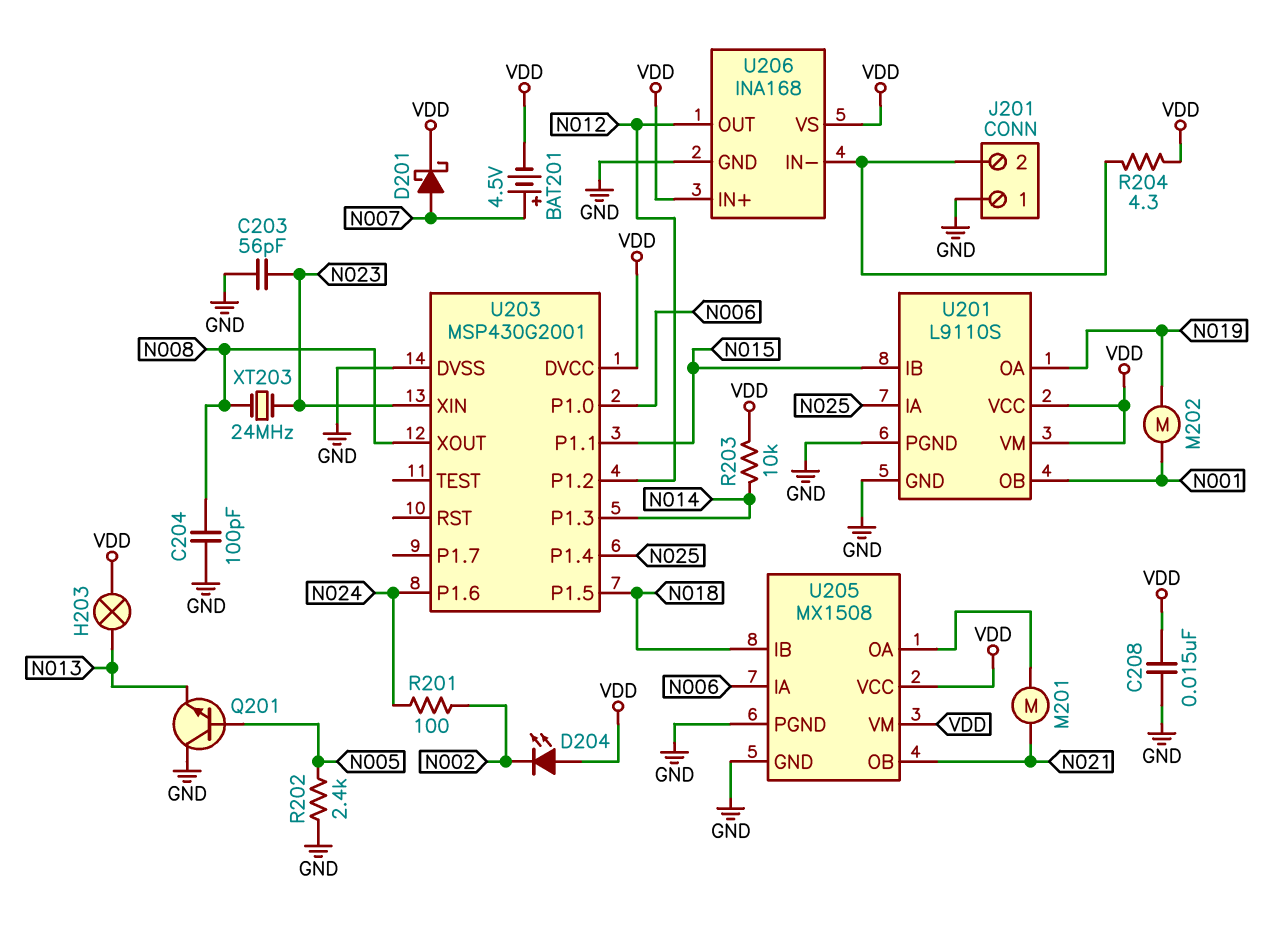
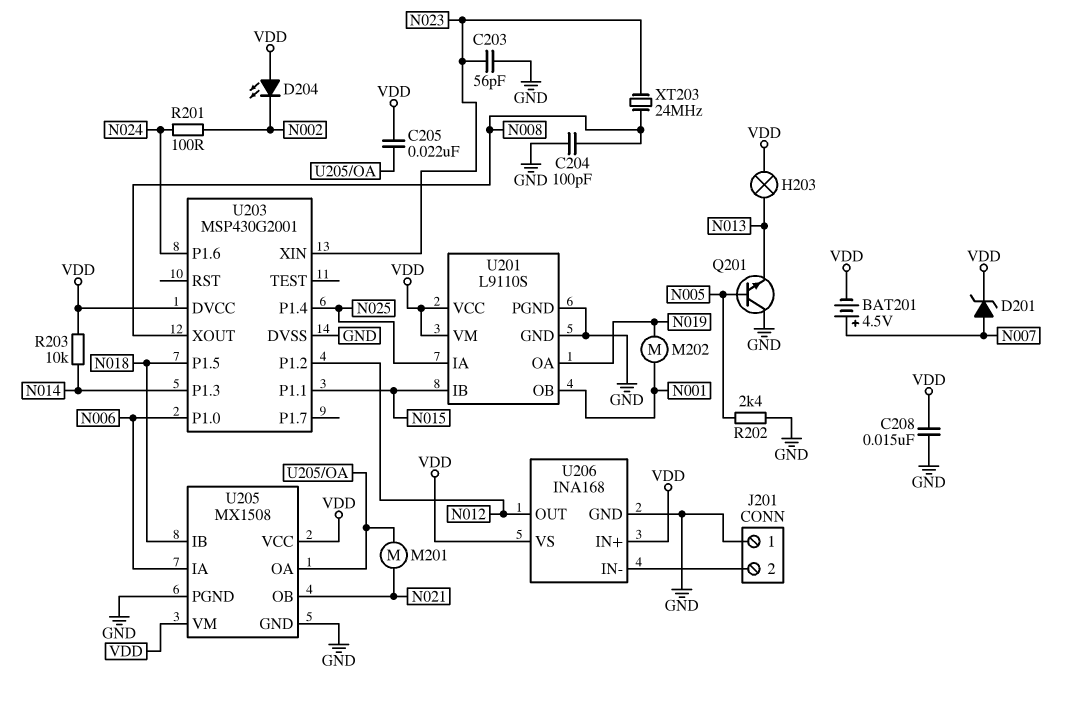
C205: none -> 22nF (U205/OA, VDD)
D201: schottky (A N007, K VDD) -> zener (A N007, K VDD)
R204: 4.3 (J201/2, VDD) -> none

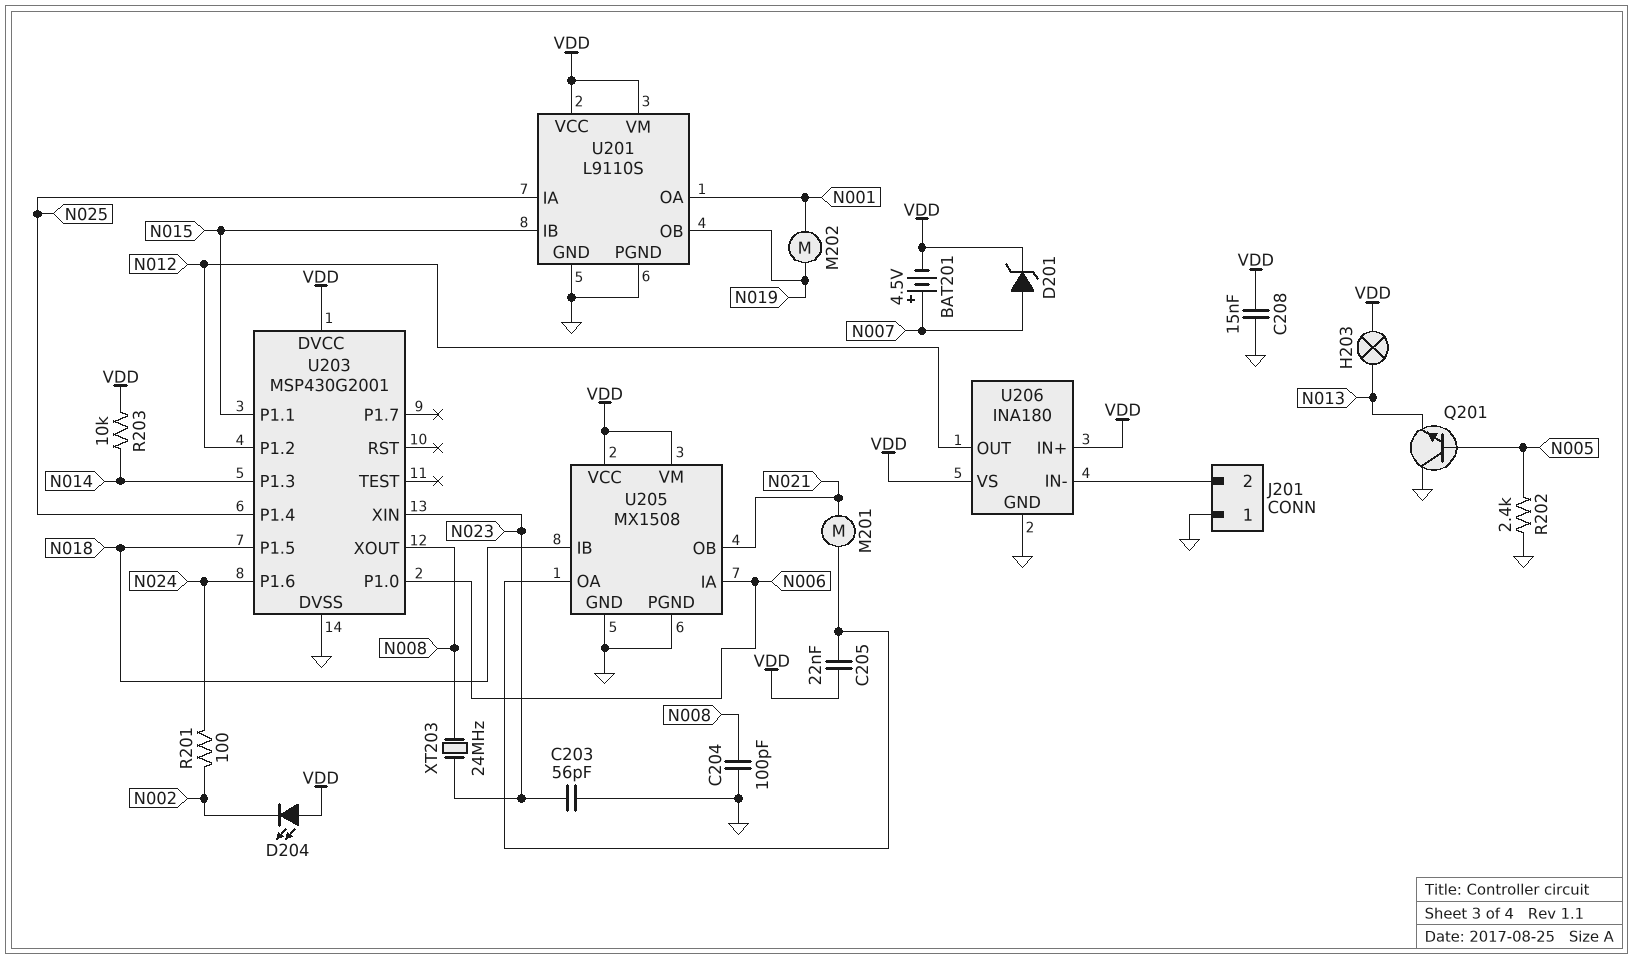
U201 pin OA: N019 -> N001
U201 pin OB: N001 -> N019
U206: INA168 -> INA180

